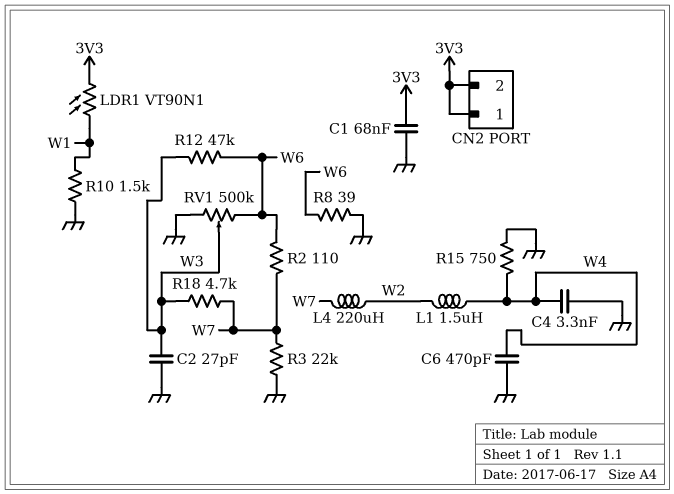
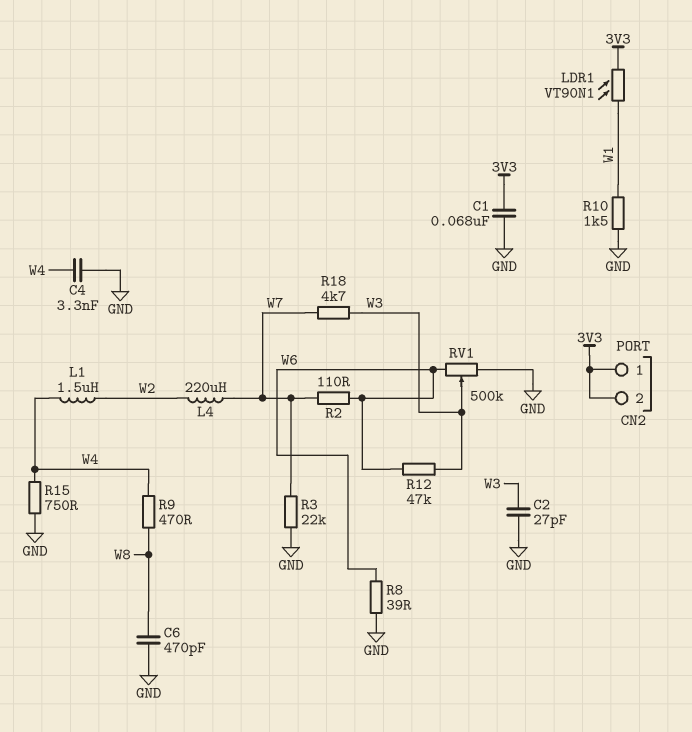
C6: 470pF (GND, W4) -> 470pF (GND, W8)
R9: none -> 470 (W4, W8)

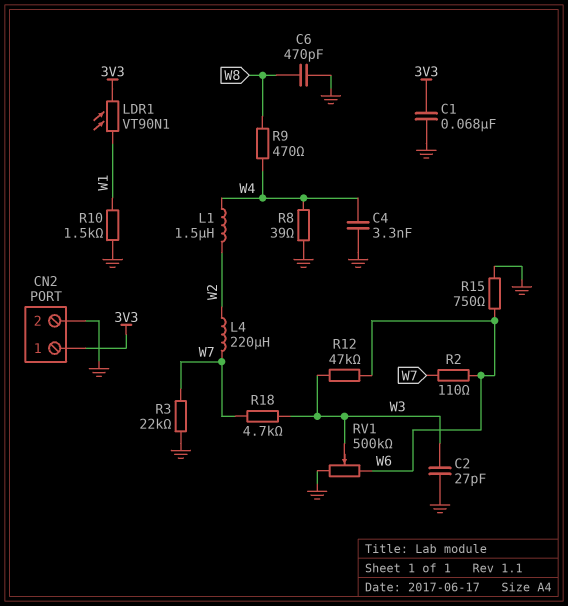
CN2 pin 2: 3V3 -> GND
R8: 39 (GND, W6) -> 39 (GND, W4)
R15: 750 (GND, W4) -> 750 (GND, W6)

